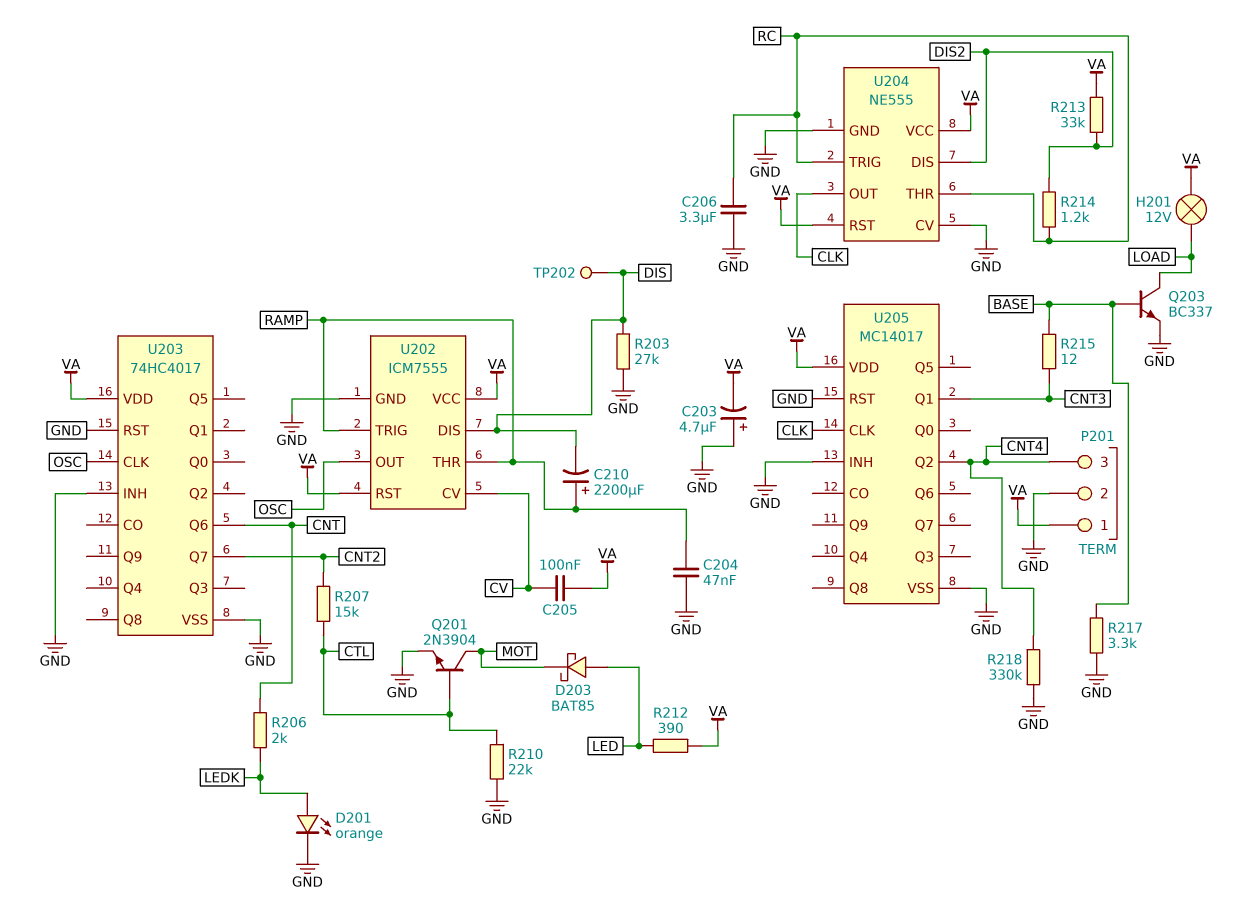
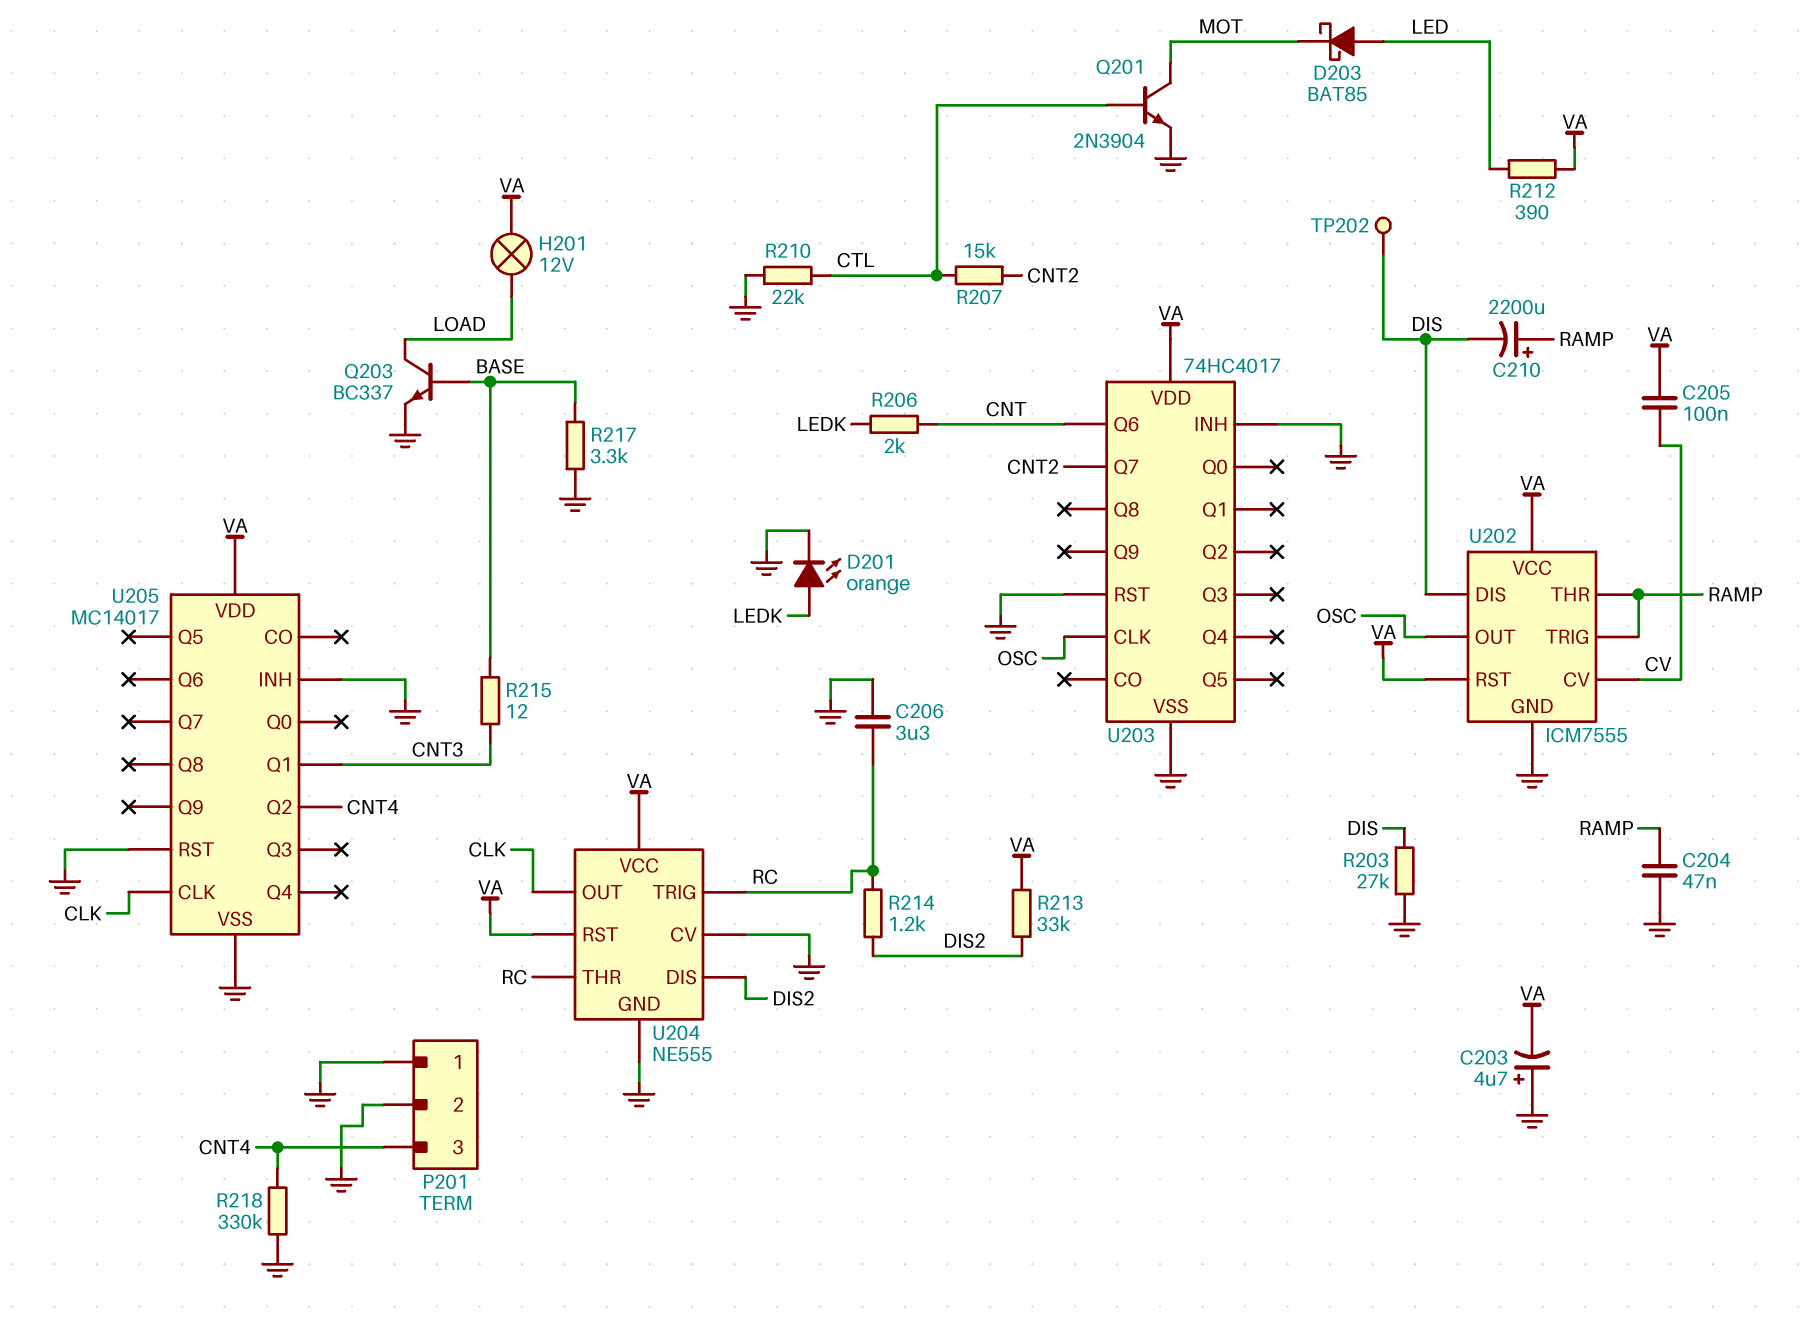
P201 pin 1: VA -> GND

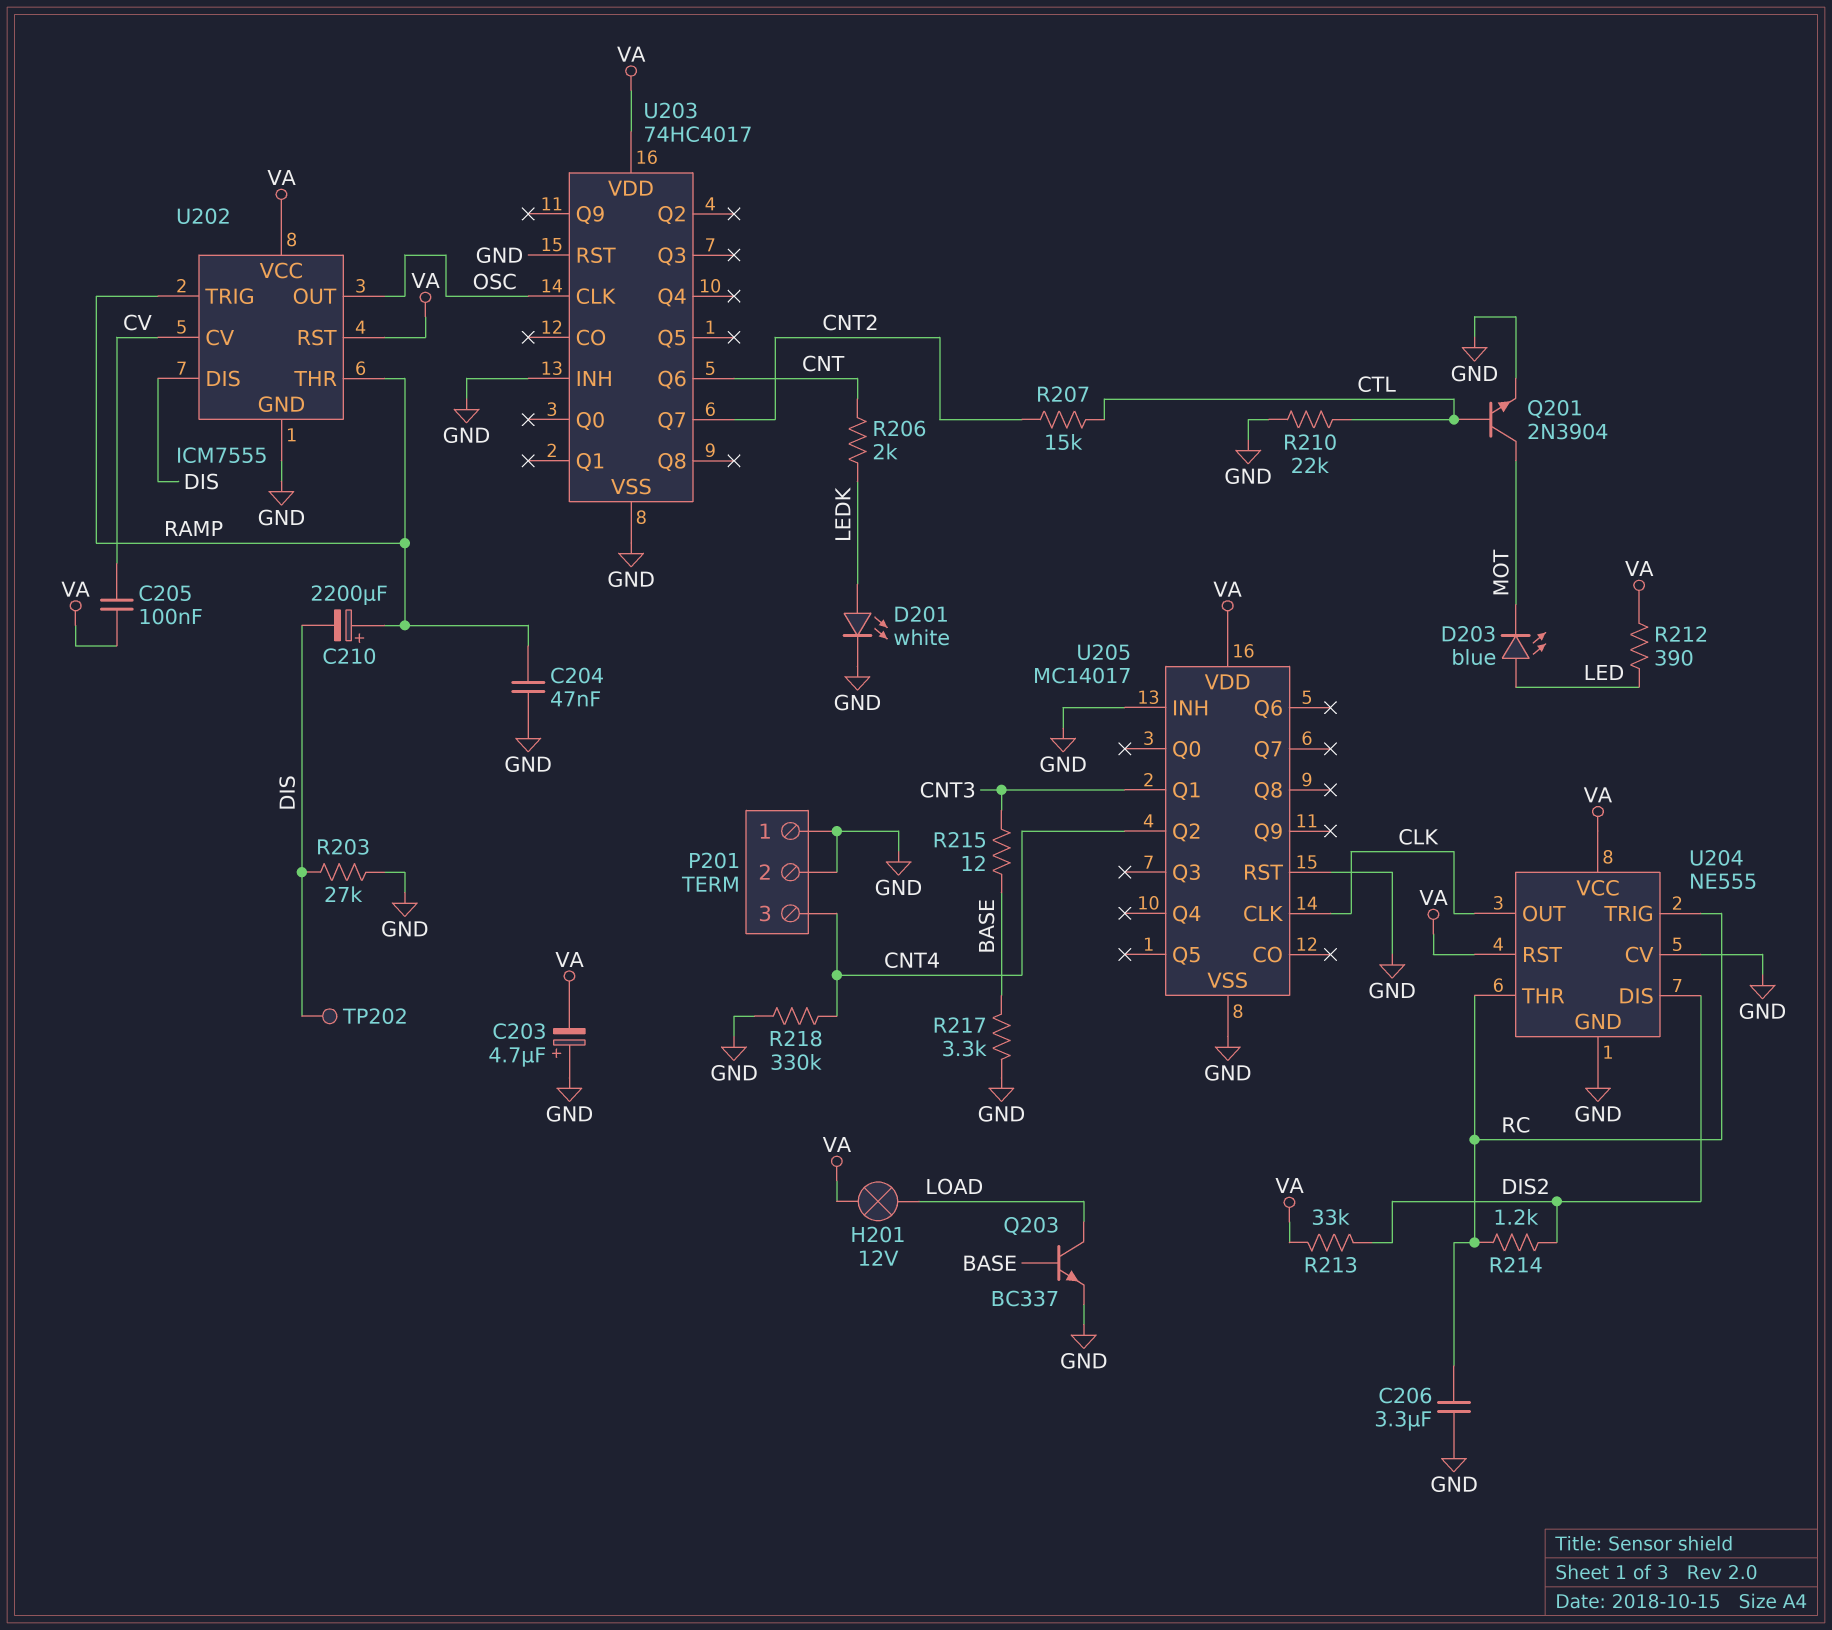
D201: LED orange (A LEDK, K GND) -> LED white (A LEDK, K GND)
D203: schottky BAT85 (A LED, K MOT) -> LED blue (A LED, K MOT)

